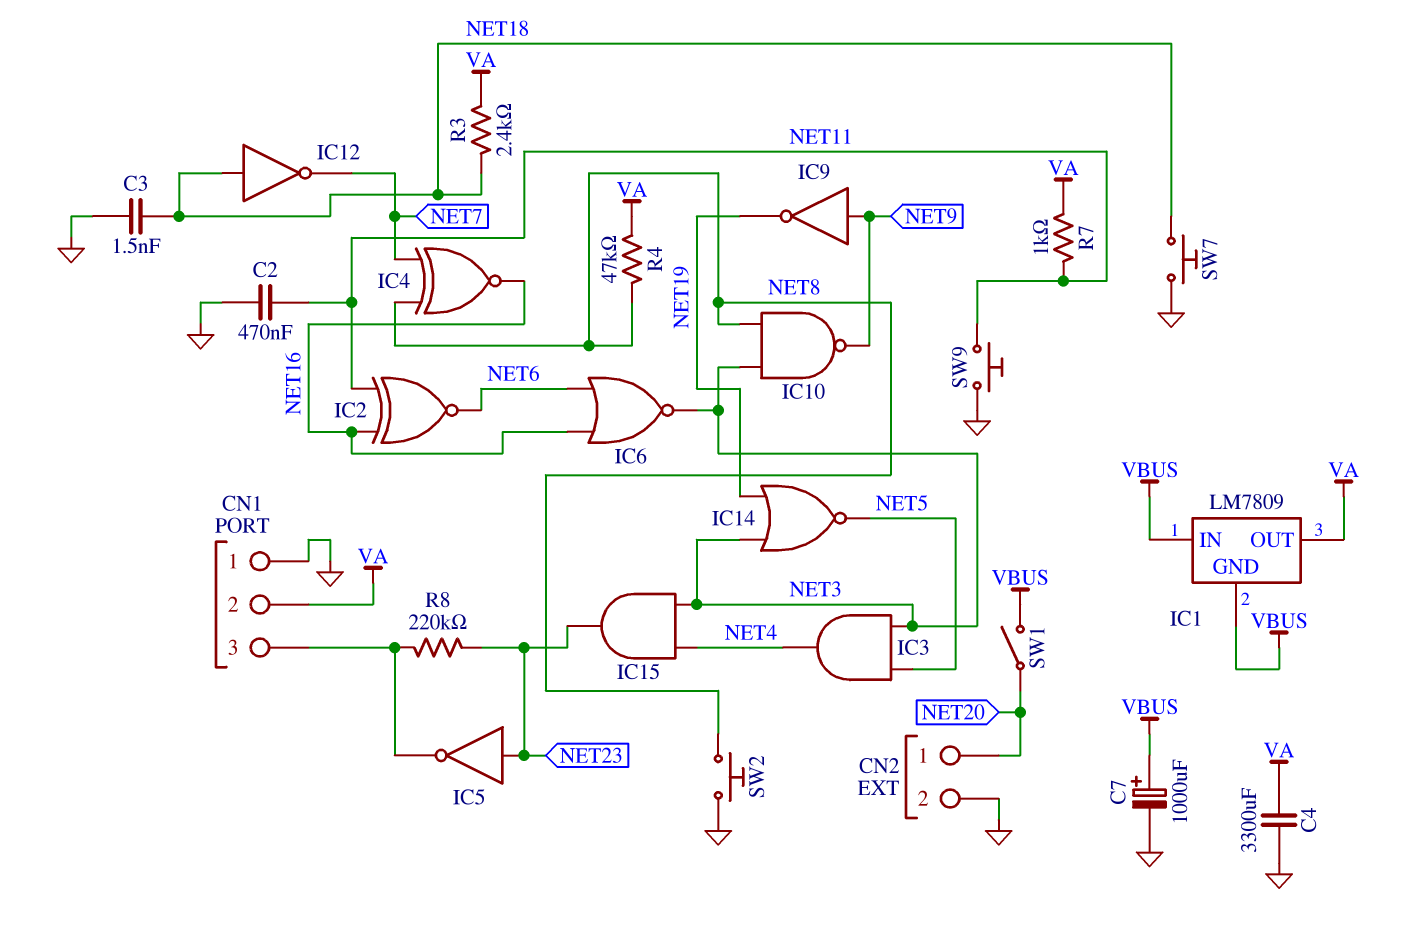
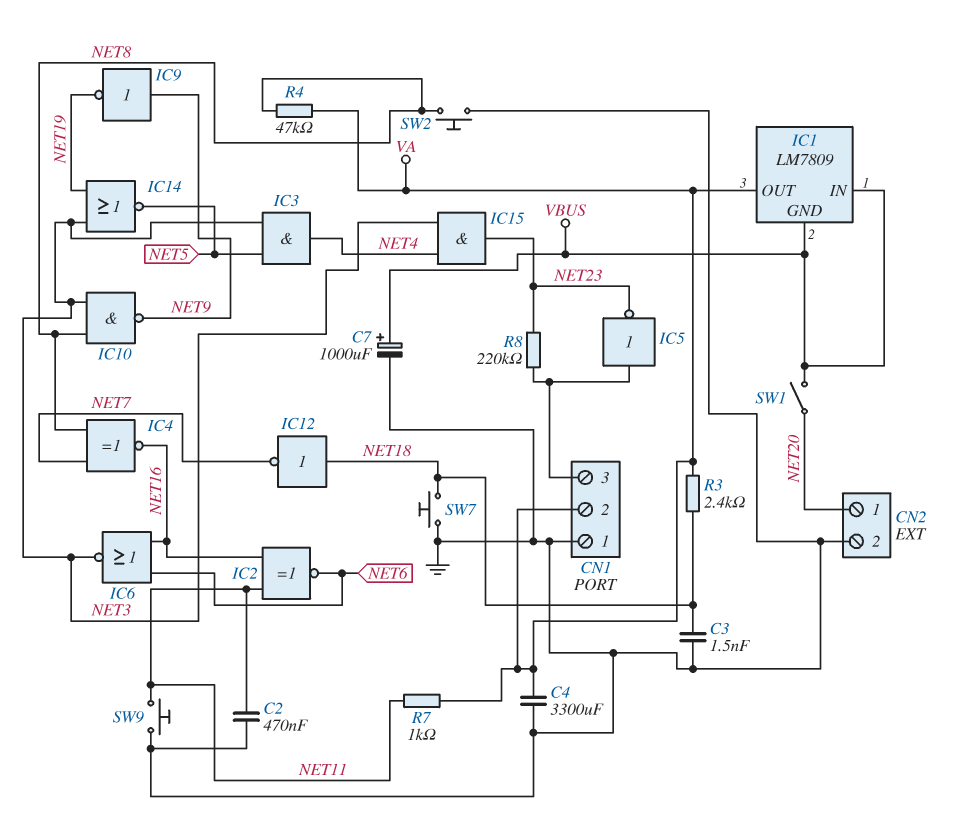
IC5: NOT (in NET23, out CN1/3) -> NOT (in CN1/3, out NET23)

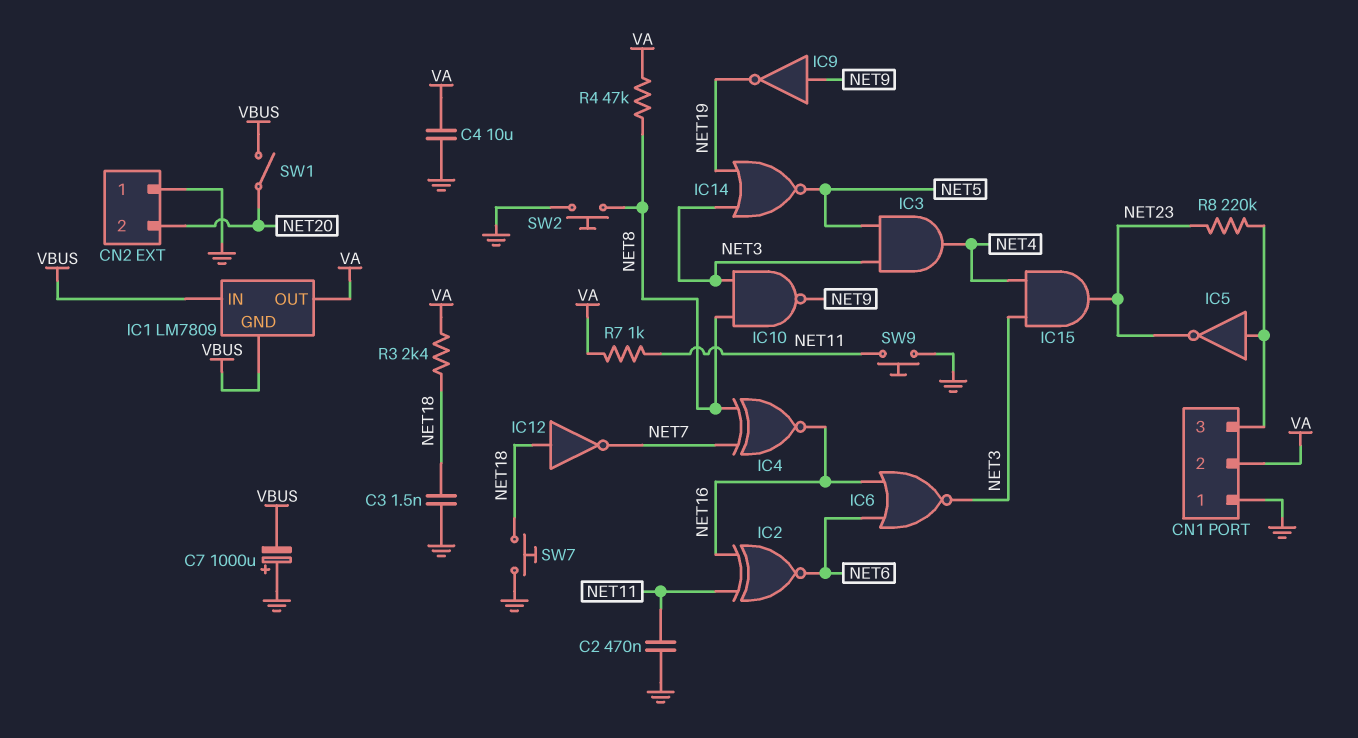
C4: 3300uF (GND, VA) -> 10uF (GND, VA)
C7: 1000uF (plus VBUS, minus GND) -> 1000uF (plus GND, minus VBUS)
CN2 pin 1: NET20 -> GND
CN2 pin 2: GND -> NET20

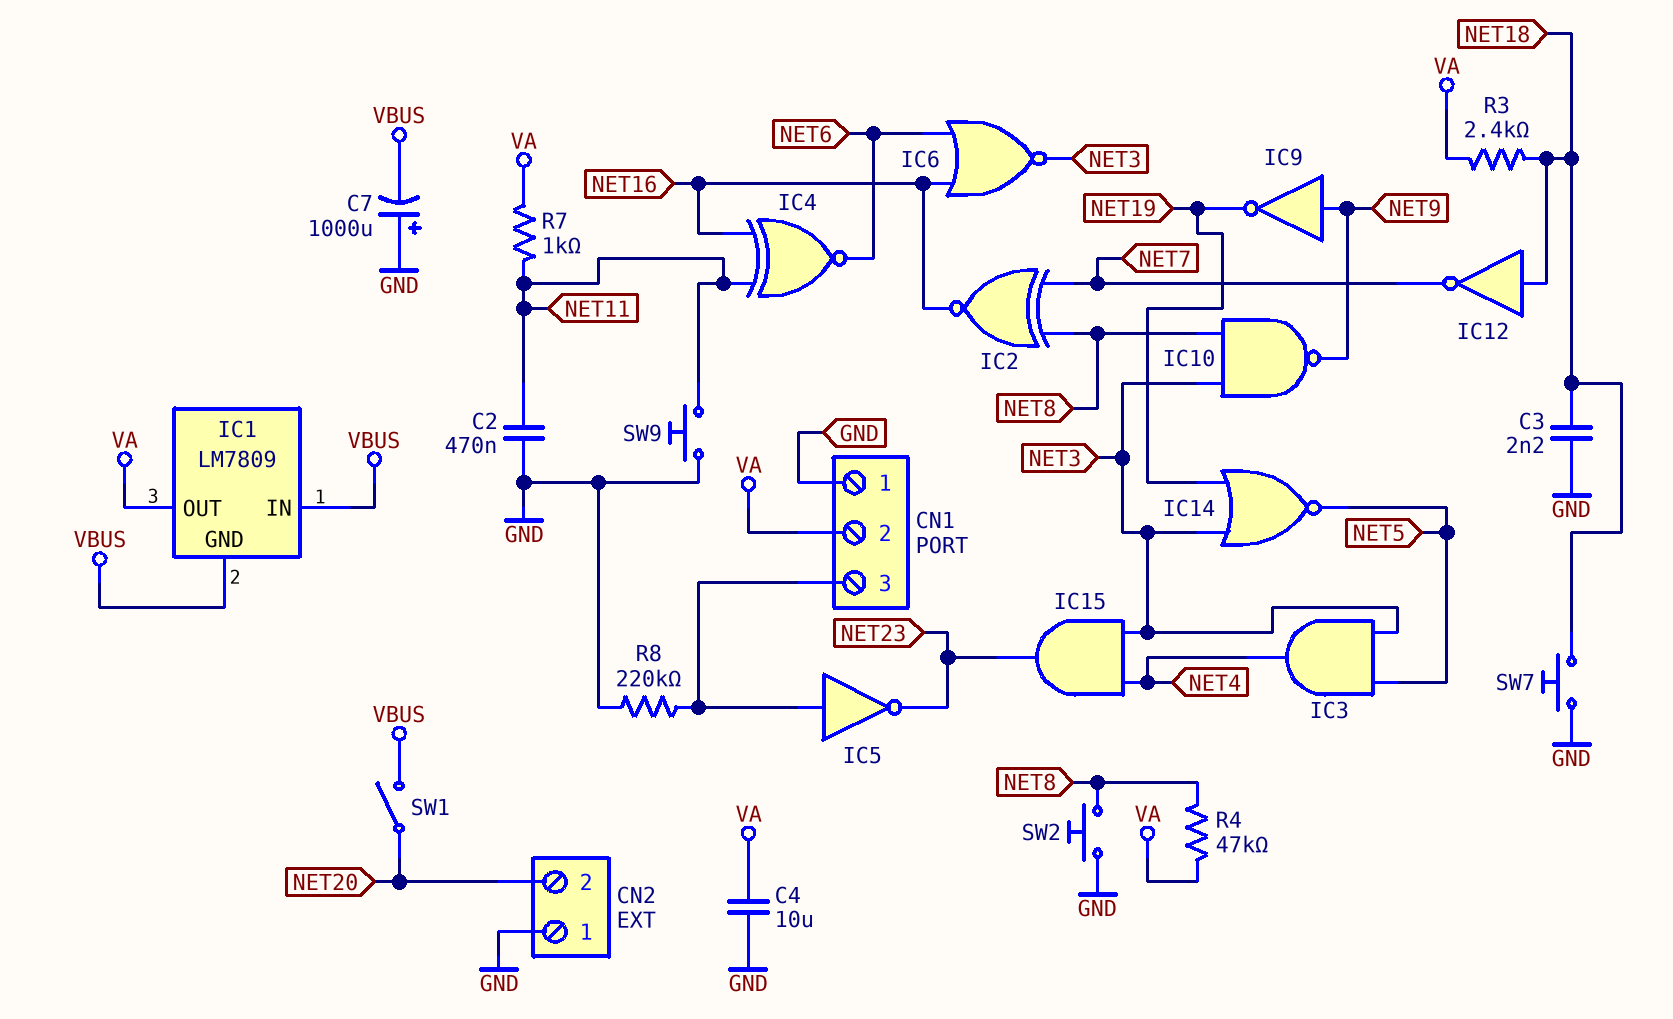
C3: 1.5nF (GND, NET18) -> 2.2nF (GND, NET18)
IC2: XNOR (in NET11, in NET16, out NET6) -> XNOR (in NET7, in NET8, out NET16)
IC4: XNOR (in NET7, in NET8, out NET16) -> XNOR (in NET11, in NET16, out NET6)
R8: 220k (CN1/3, NET23) -> 220k (CN1/3, GND)

